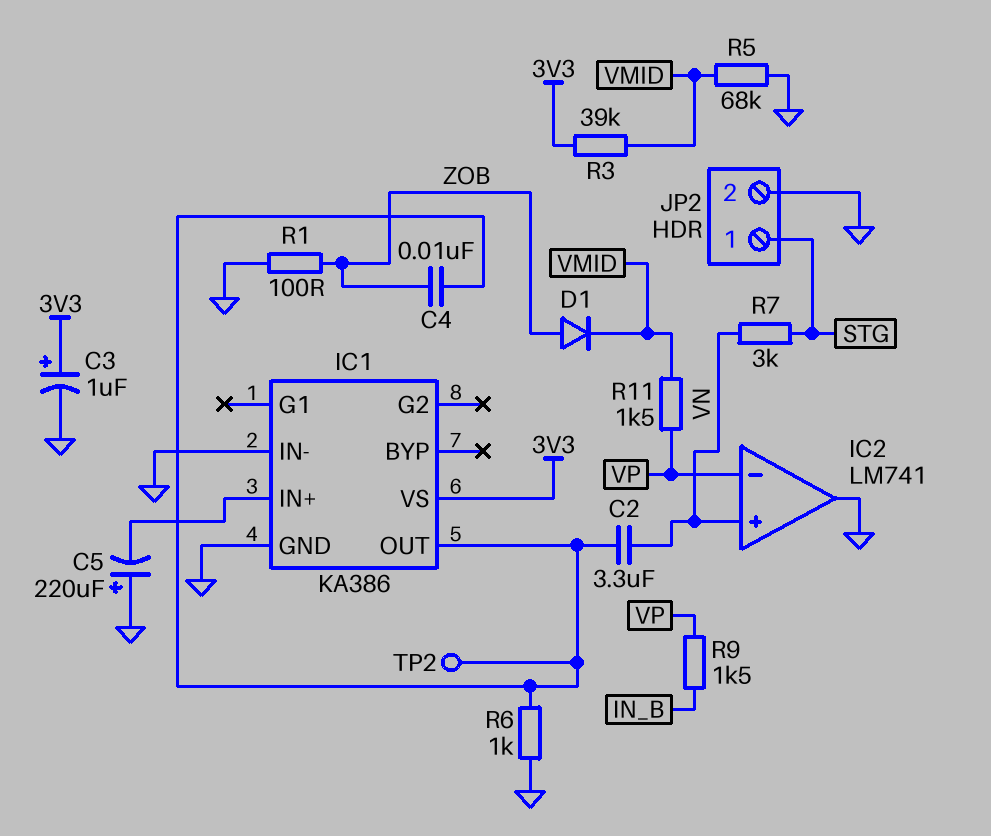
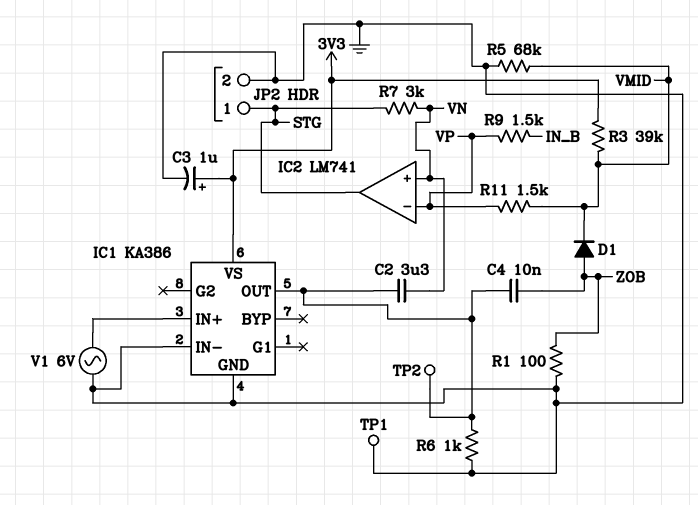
C5: 220uF (plus GND, minus IC1/IN+) -> none
IC2 pin out: GND -> STG
TP1: none -> test point (GND)
V1: none -> AC 6V (GND, IC1/IN+)

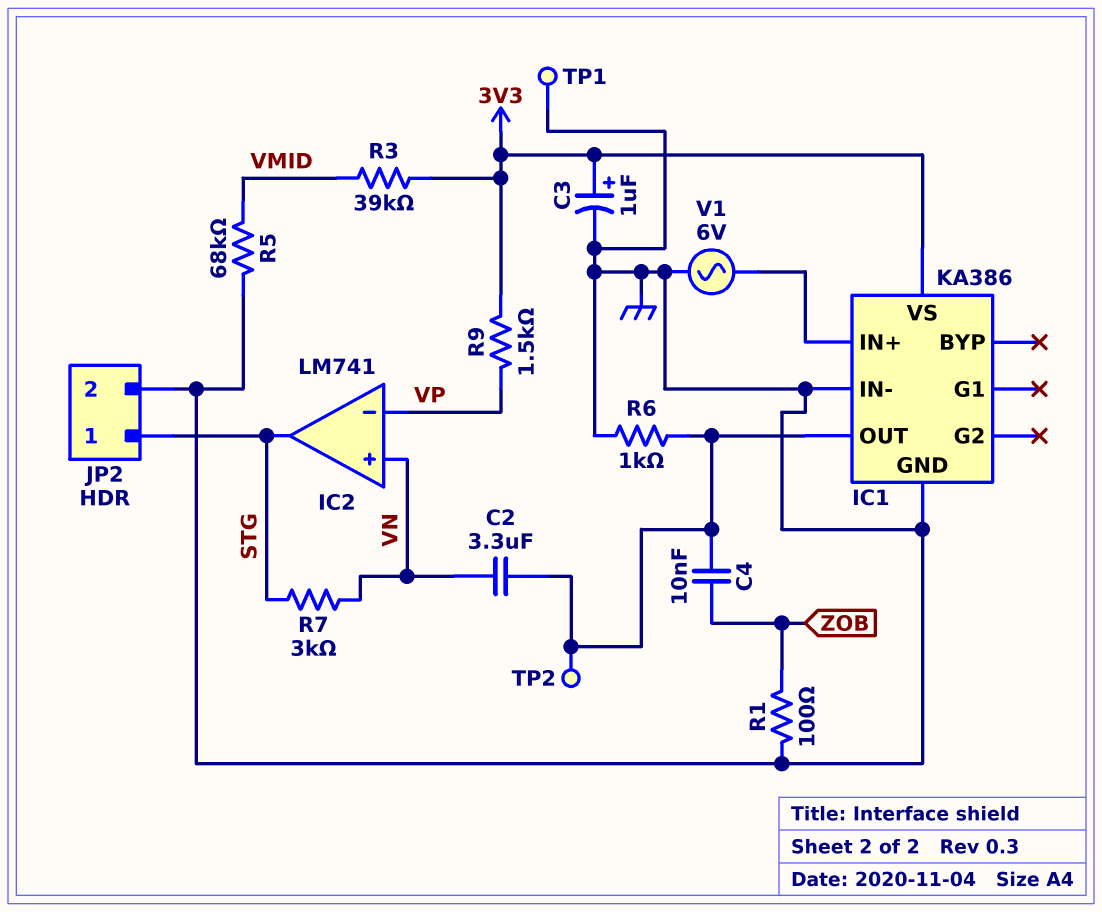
D1: diode (A ZOB, K VMID) -> none
R9: 1.5k (IN_B, VP) -> 1.5k (3V3, VP)
R11: 1.5k (VMID, VP) -> none

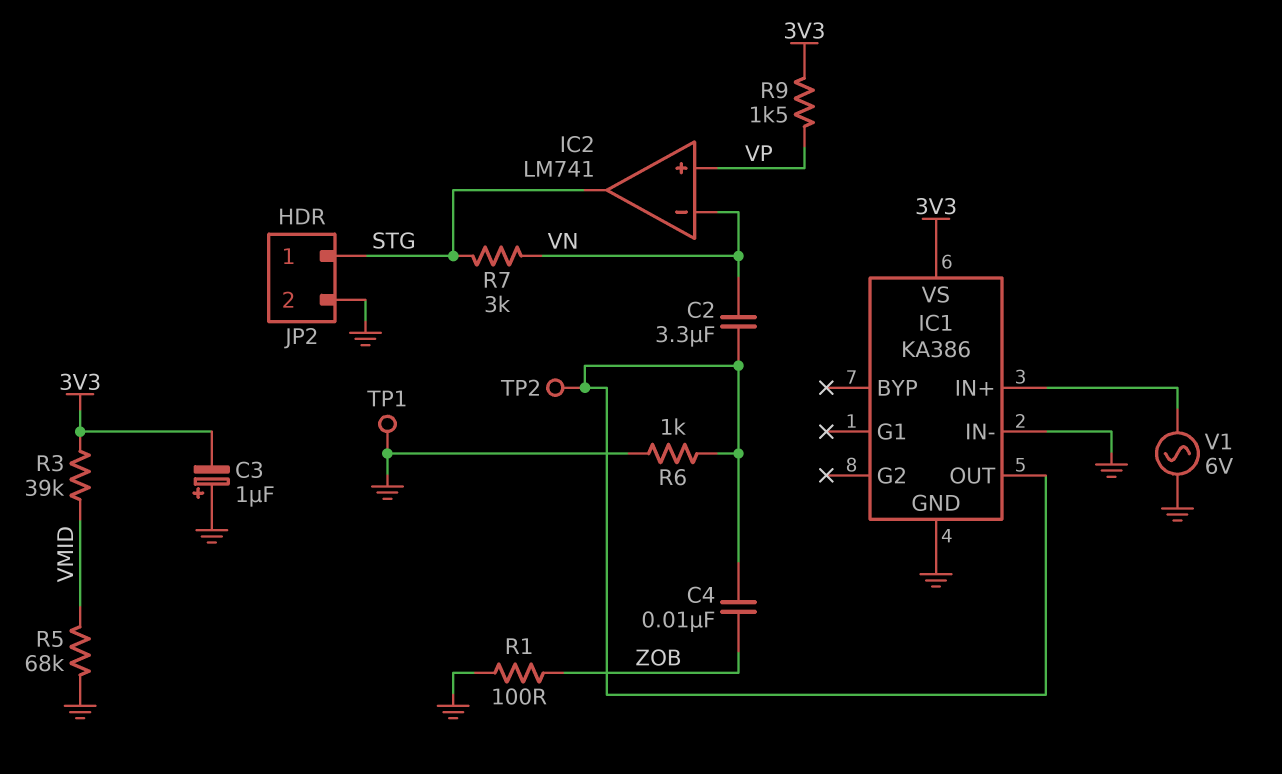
C3: 1uF (plus 3V3, minus GND) -> 1uF (plus GND, minus 3V3)
IC2 pin in+: VN -> VP
IC2 pin in-: VP -> VN

